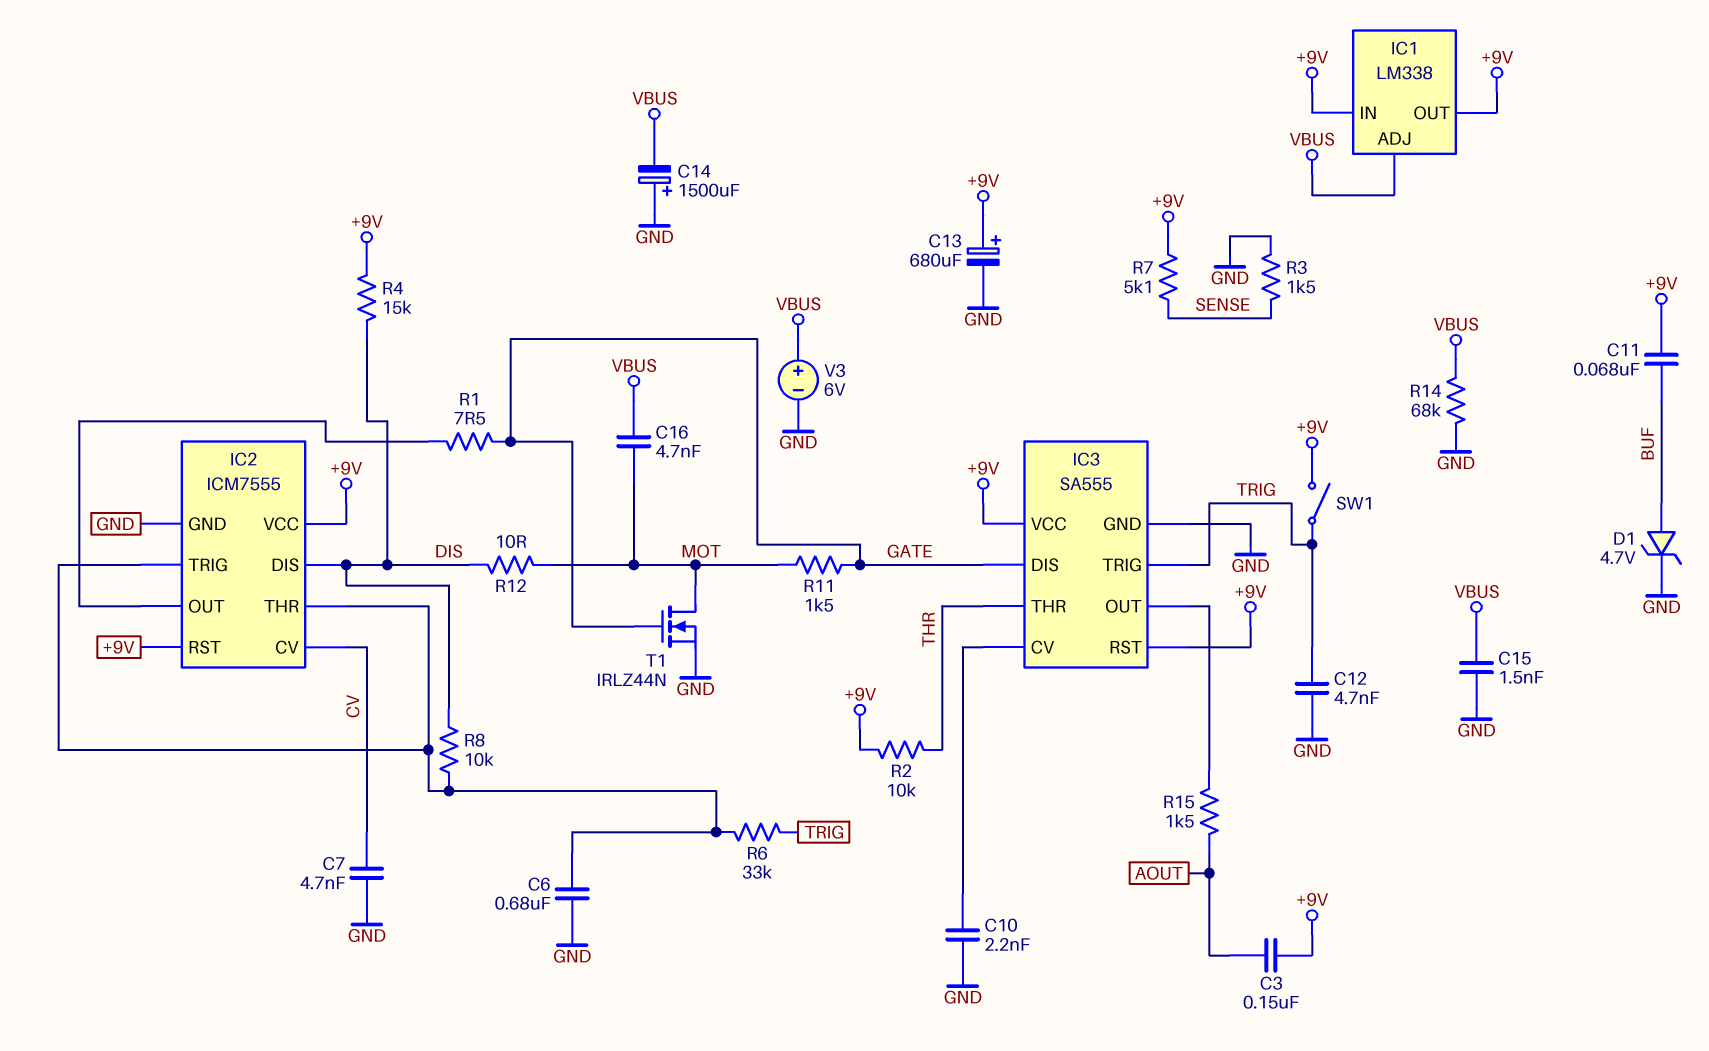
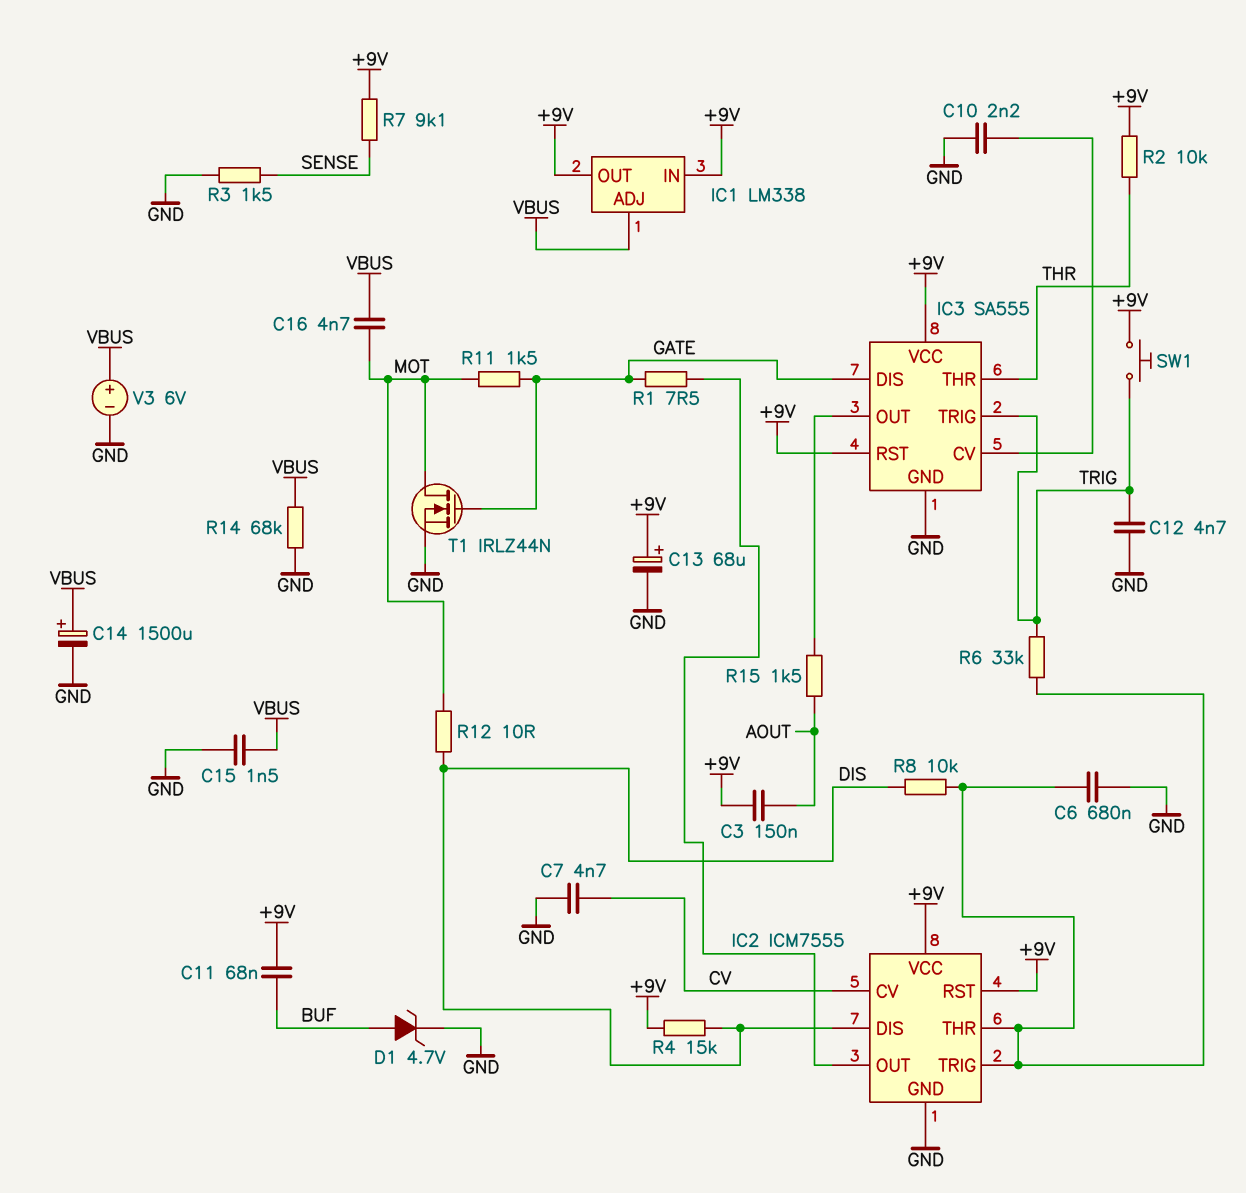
C13: 680uF (plus +9V, minus GND) -> 68uF (plus +9V, minus GND)
C14: 1500uF (plus GND, minus VBUS) -> 1500uF (plus VBUS, minus GND)
R7: 5.1k (+9V, SENSE) -> 9.1k (+9V, SENSE)
SW1: switch (+9V, TRIG) -> button (+9V, TRIG)

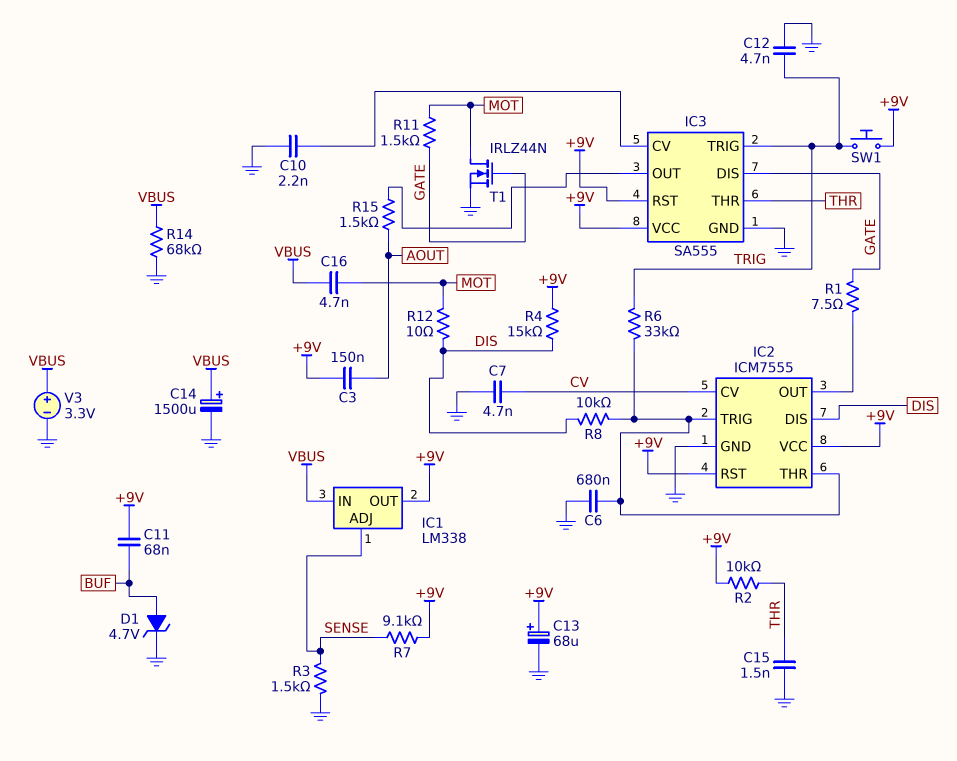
C15: 1.5nF (GND, VBUS) -> 1.5nF (GND, THR)
IC1 pin ADJ: VBUS -> SENSE
IC1 pin IN: +9V -> VBUS
V3: 6V (plus VBUS, minus GND) -> 3.3V (plus VBUS, minus GND)

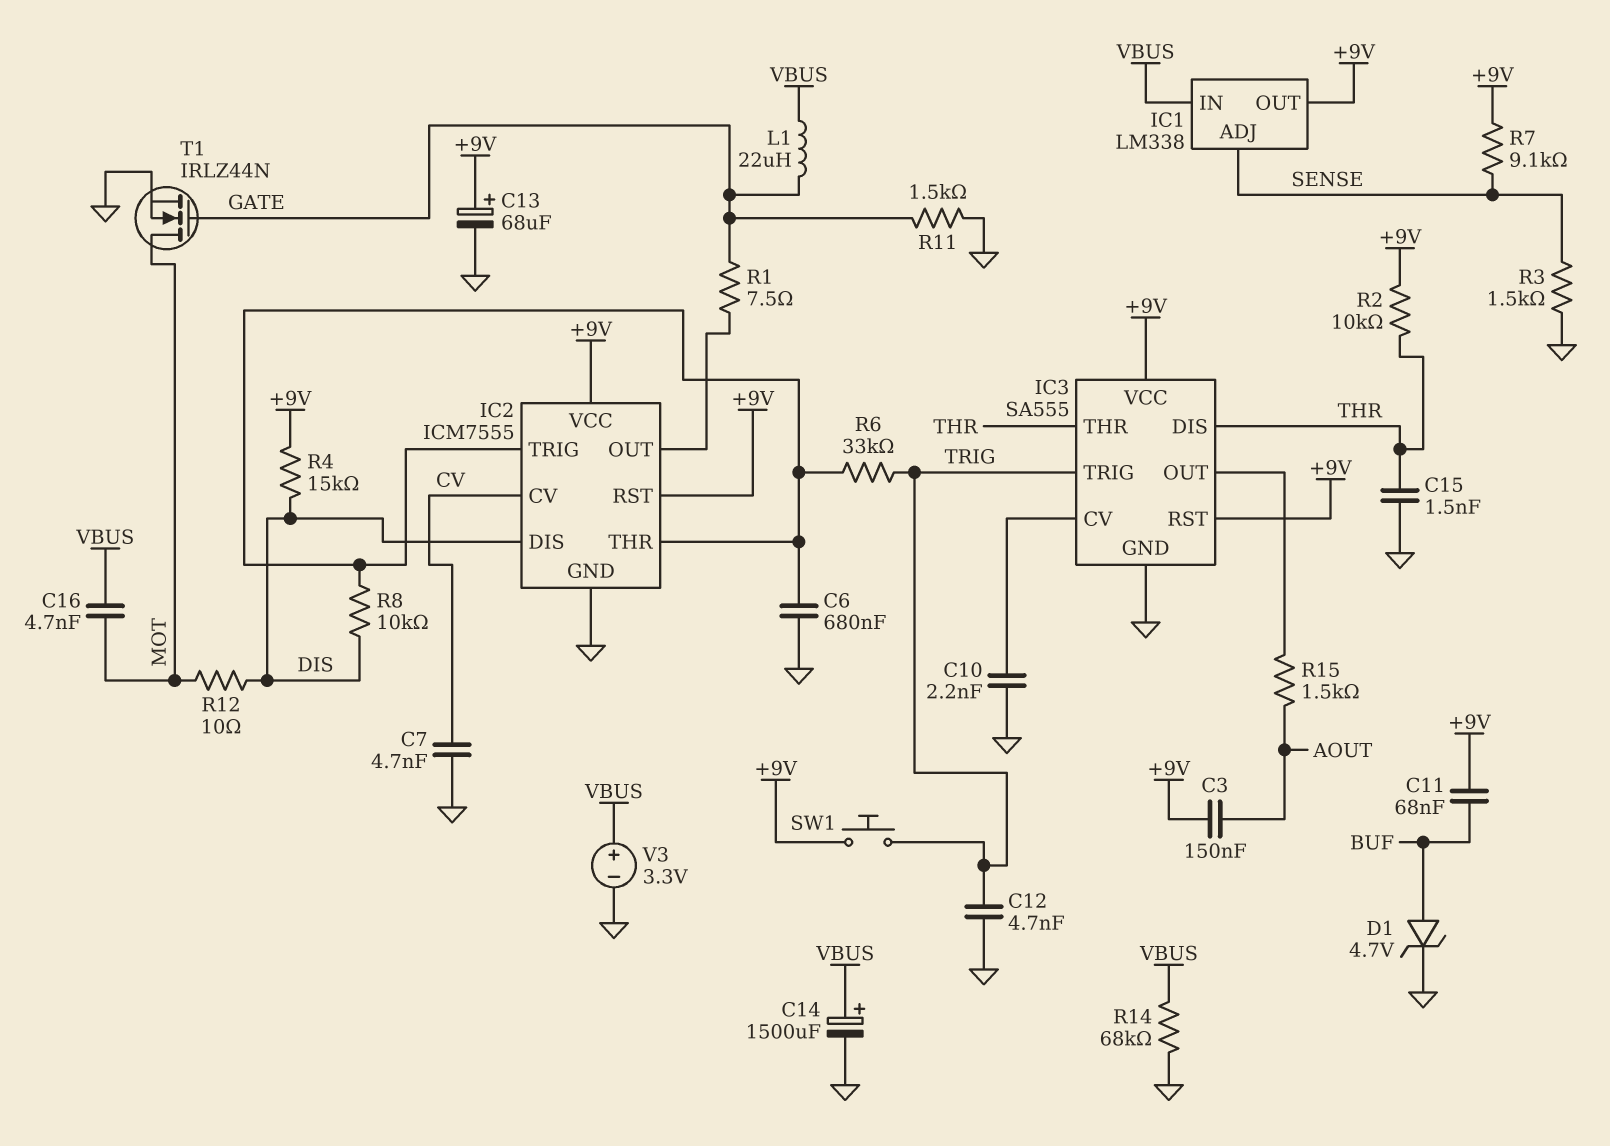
IC3 pin DIS: GATE -> THR
L1: none -> 22uH (GATE, VBUS)
R11: 1.5k (GATE, MOT) -> 1.5k (GATE, GND)

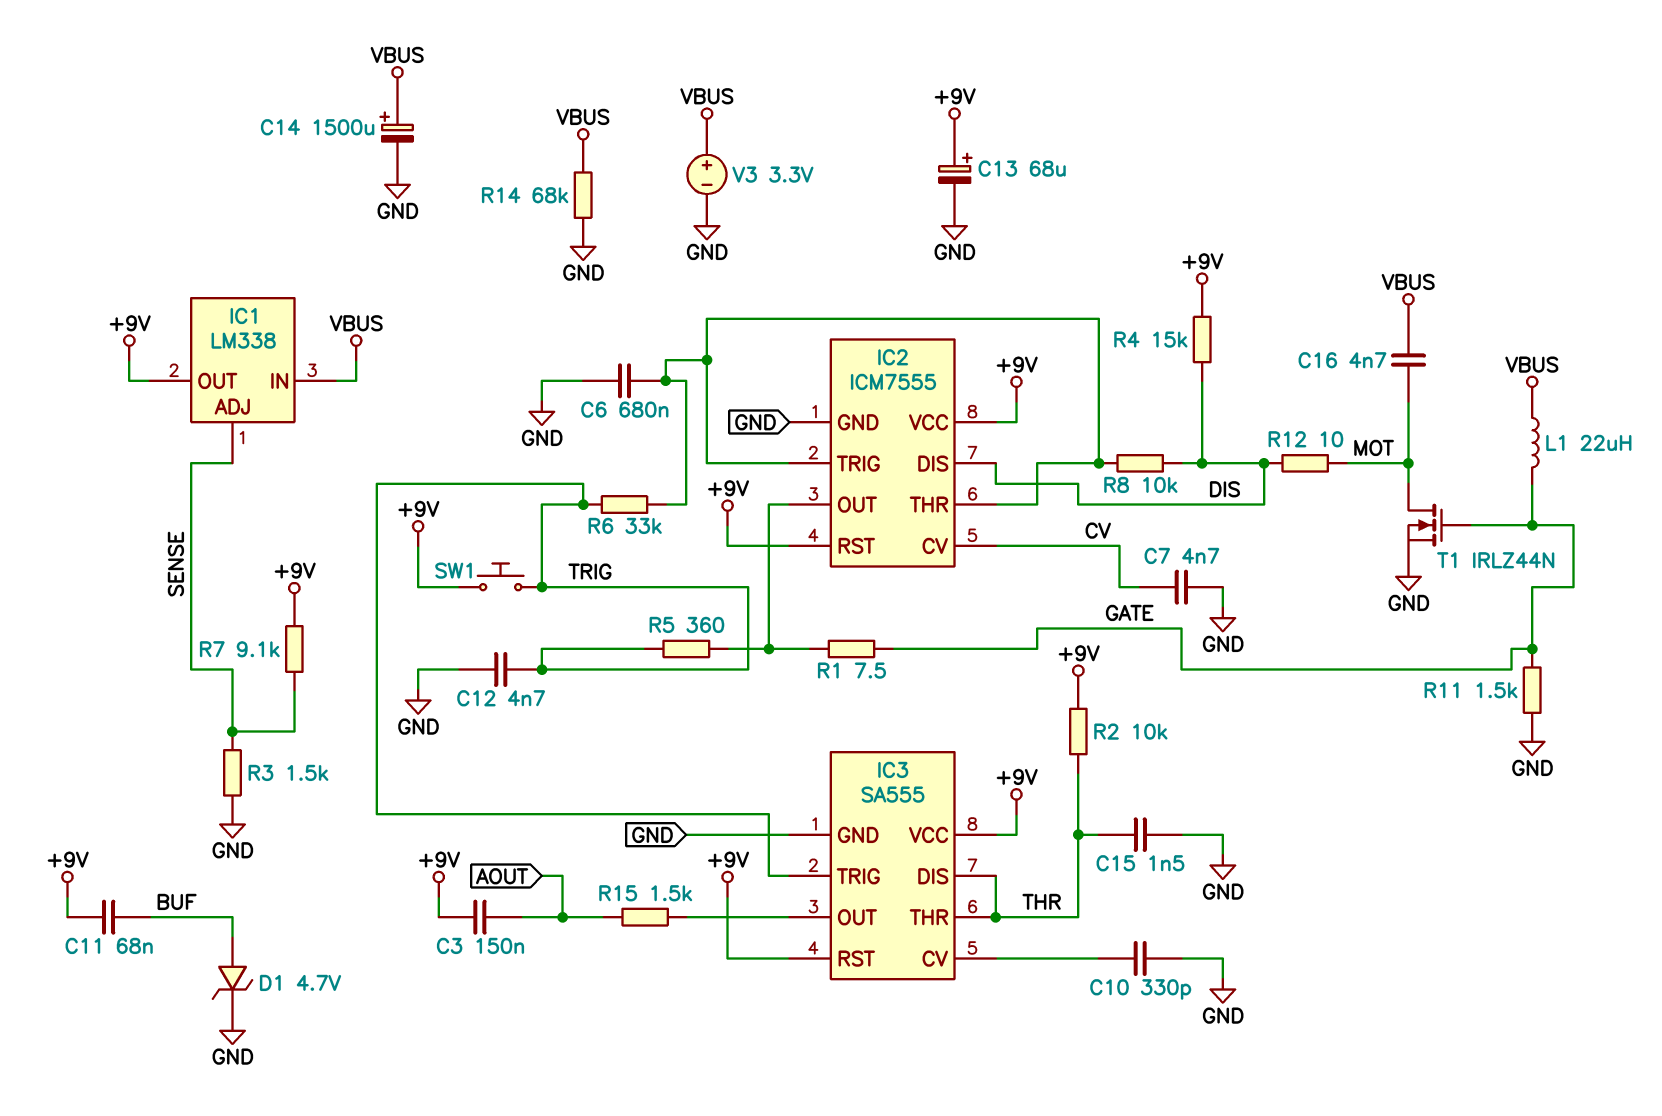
C10: 2.2nF (GND, IC3/CV) -> 330pF (GND, IC3/CV)
R5: none -> 360 (IC2/OUT, TRIG)

